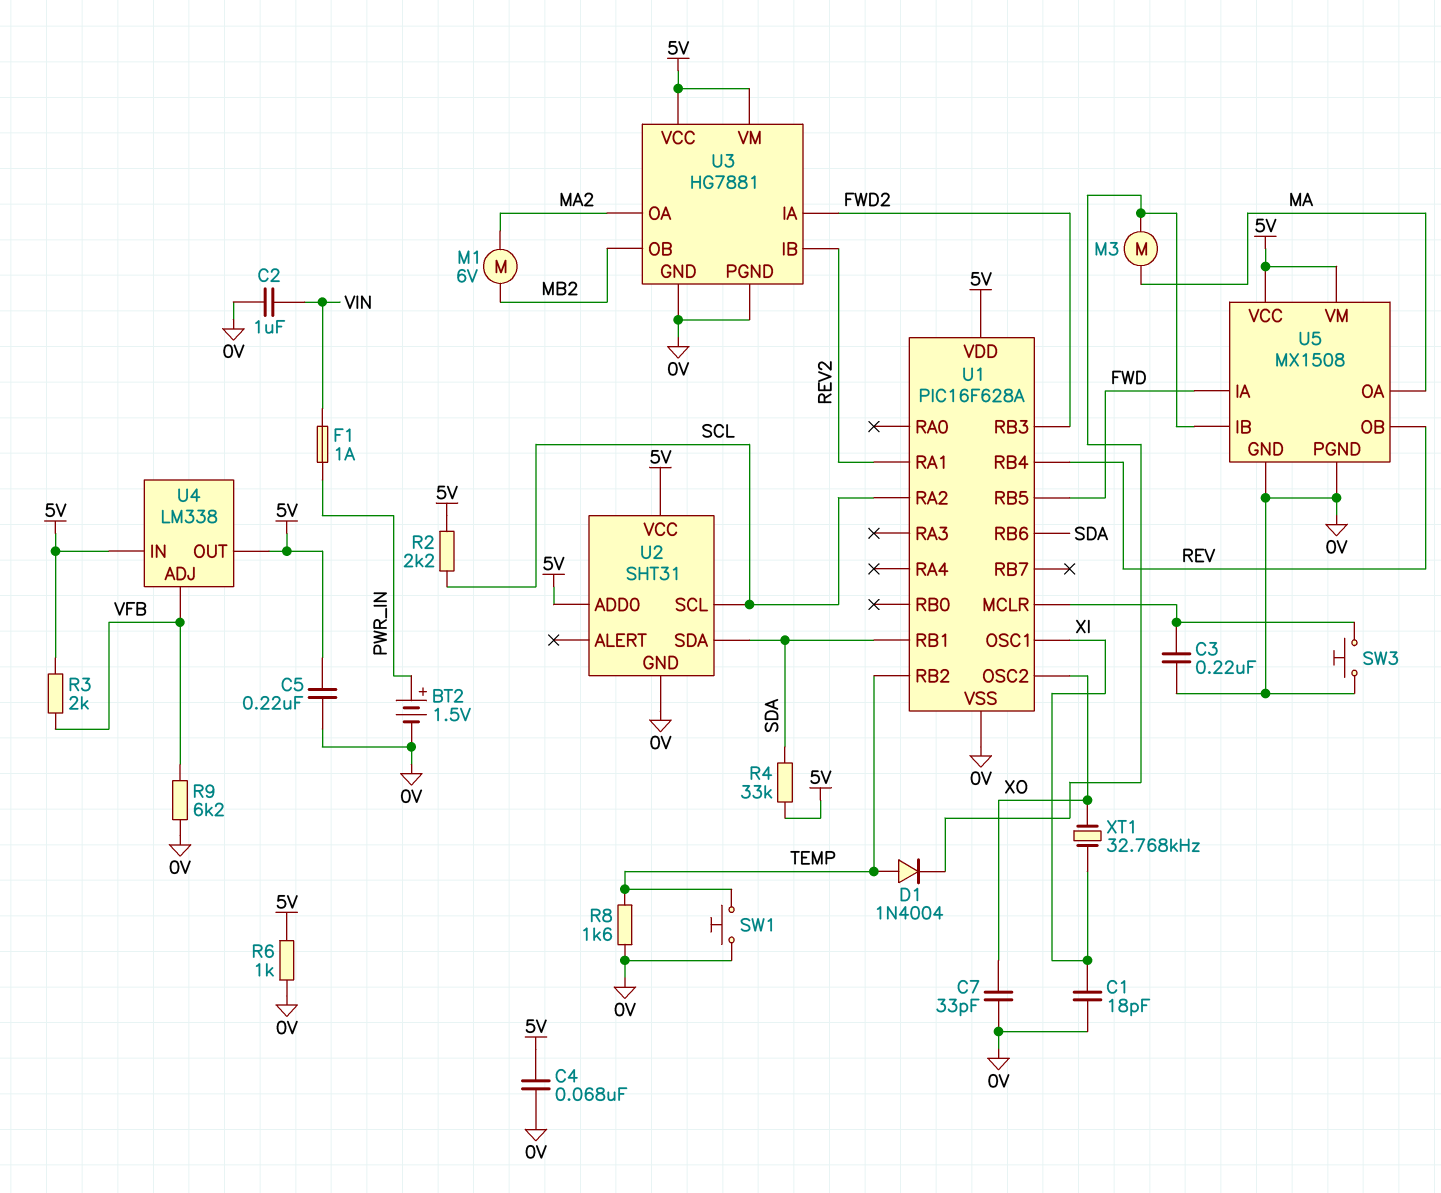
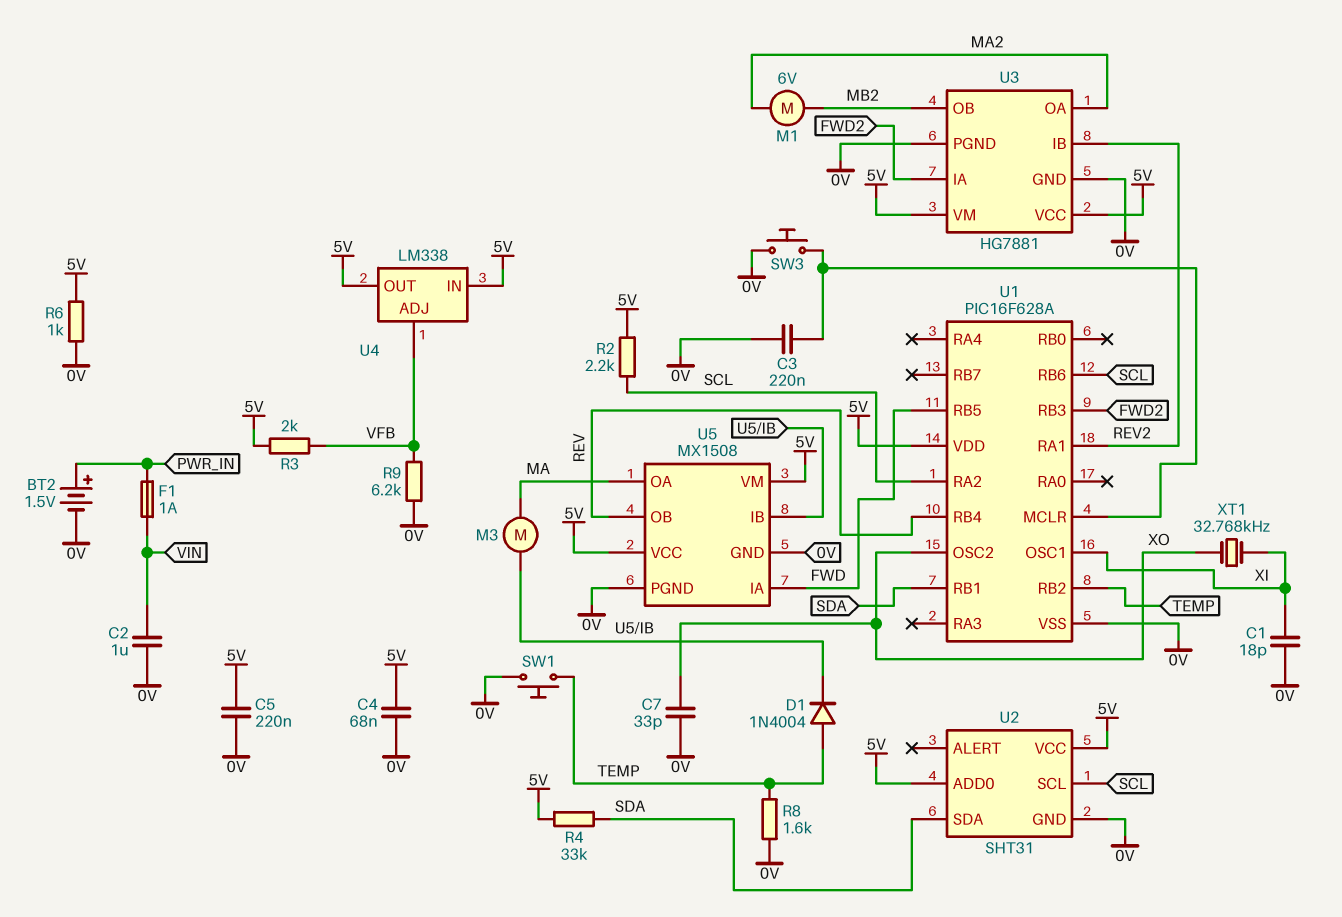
U1 pin RB6: SDA -> SCL

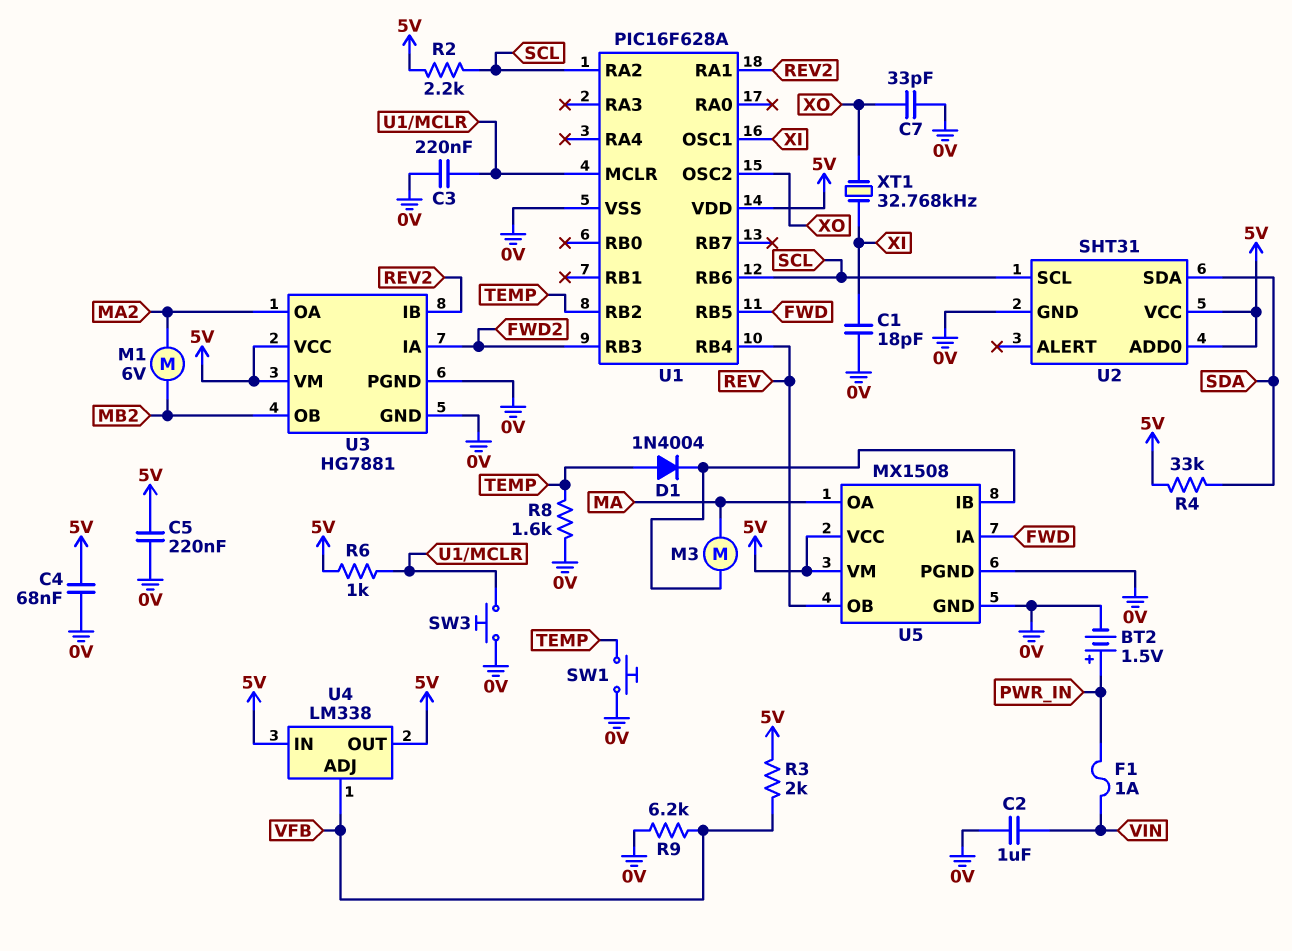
R6: 1k (0V, 5V) -> 1k (5V, U1/MCLR)
U1 pin RB1: SDA -> none

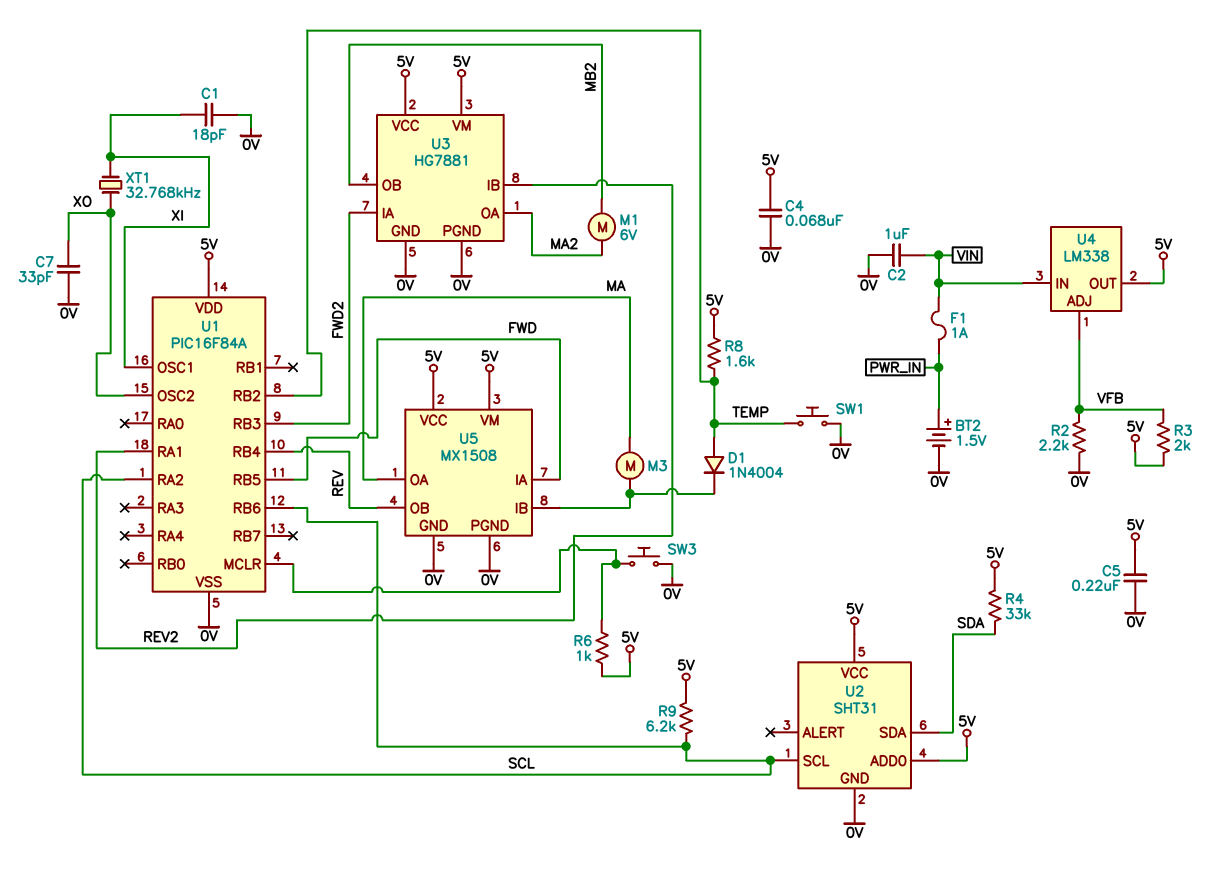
C3: 220nF (0V, U1/MCLR) -> none
R2: 2.2k (5V, SCL) -> 2.2k (0V, VFB)
R8: 1.6k (0V, TEMP) -> 1.6k (5V, TEMP)
R9: 6.2k (0V, VFB) -> 6.2k (5V, SCL)
U1: PIC16F628A -> PIC16F84A
U4 pin IN: 5V -> VIN

